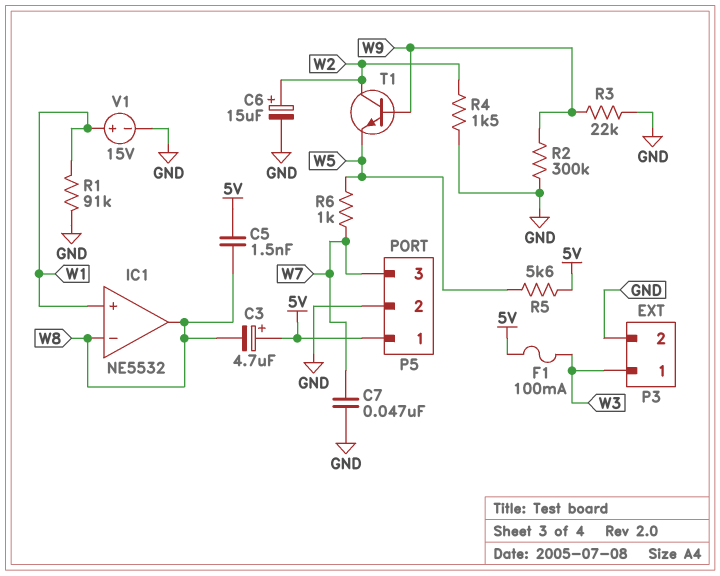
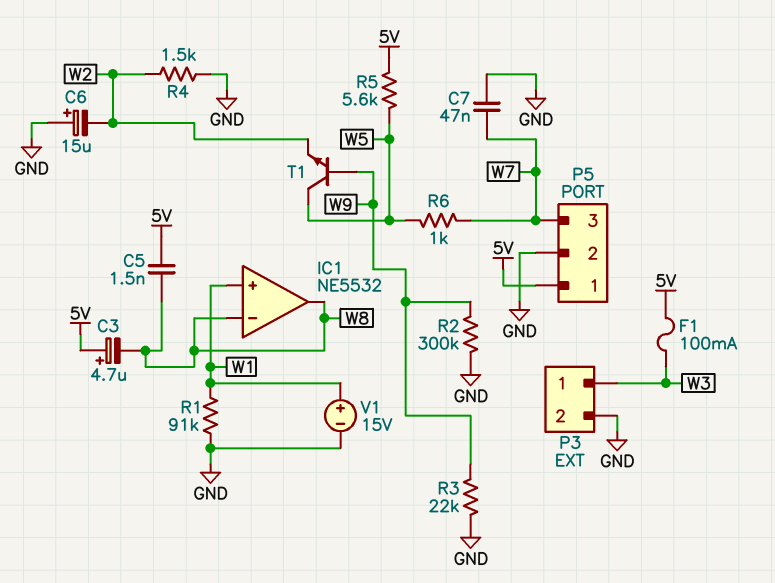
C6: 15uF (plus W2, minus GND) -> 15uF (plus GND, minus W2)
T1: NPN (B W9, C W2, E W5) -> NPN (B W9, C W5, E W2)

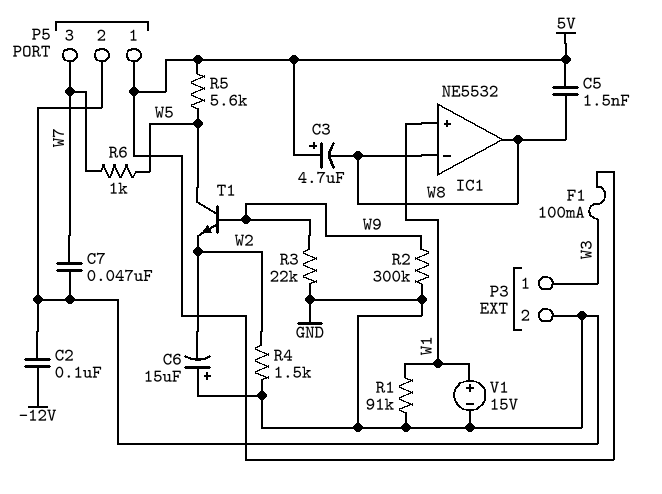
C2: none -> 100nF (-12V, GND)

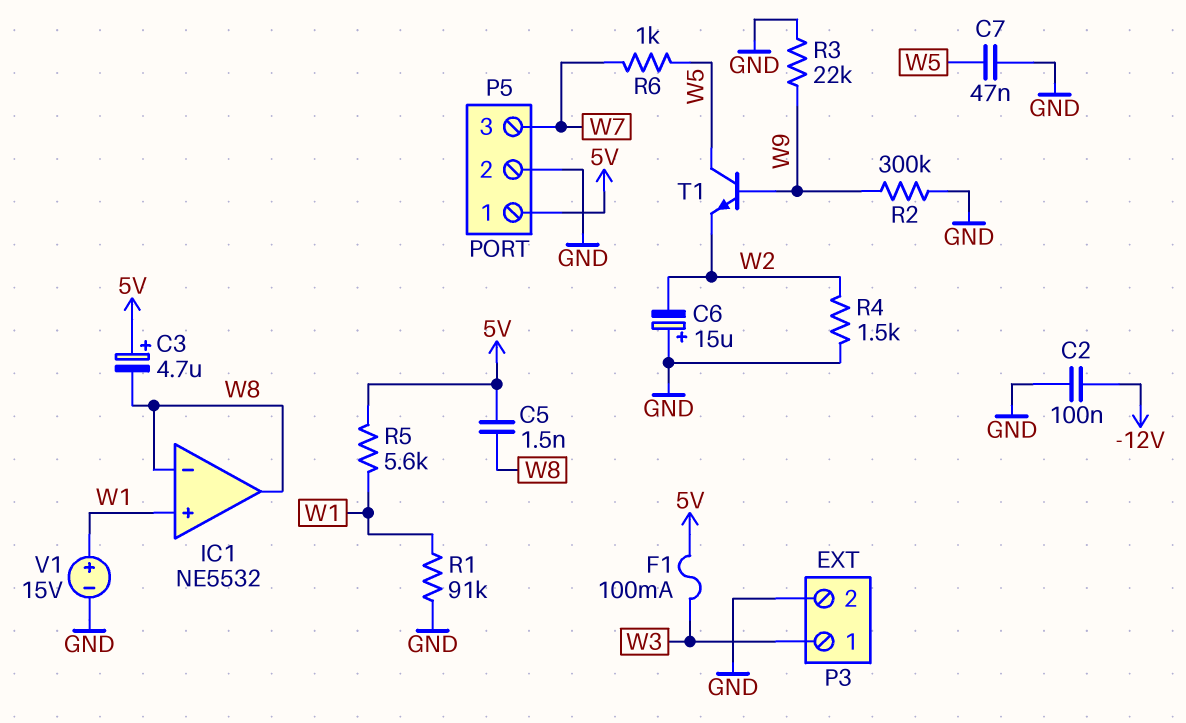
C7: 47nF (GND, W7) -> 47nF (GND, W5)
R5: 5.6k (5V, W5) -> 5.6k (5V, W1)

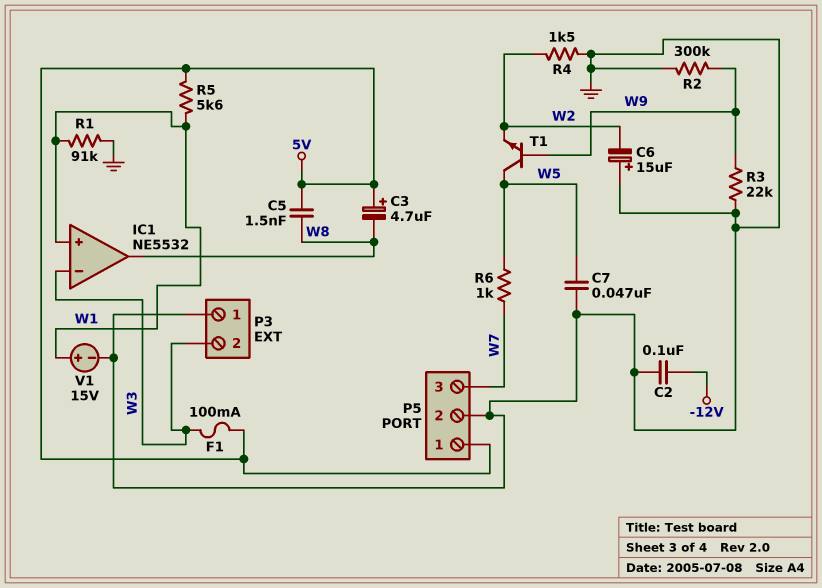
IC1 pin in-: W8 -> W3
P3 pin 1: W3 -> GND
P3 pin 2: GND -> W3

